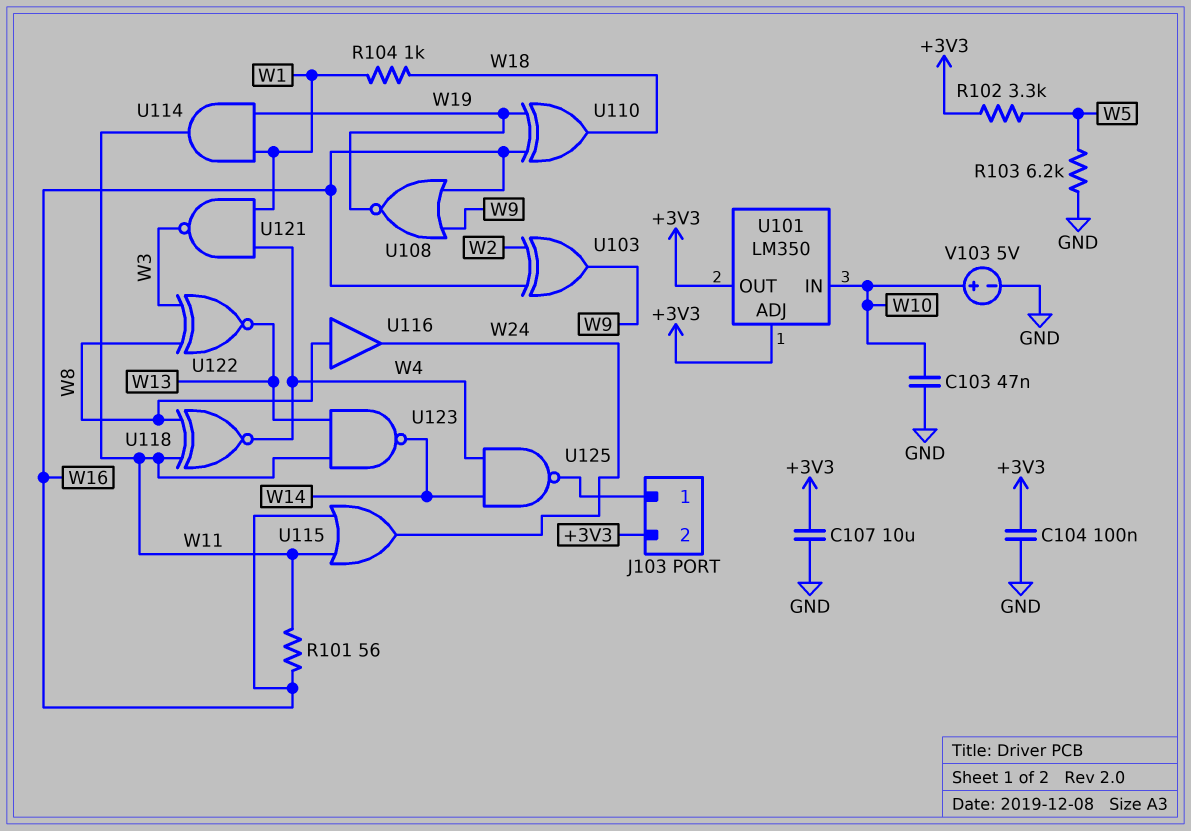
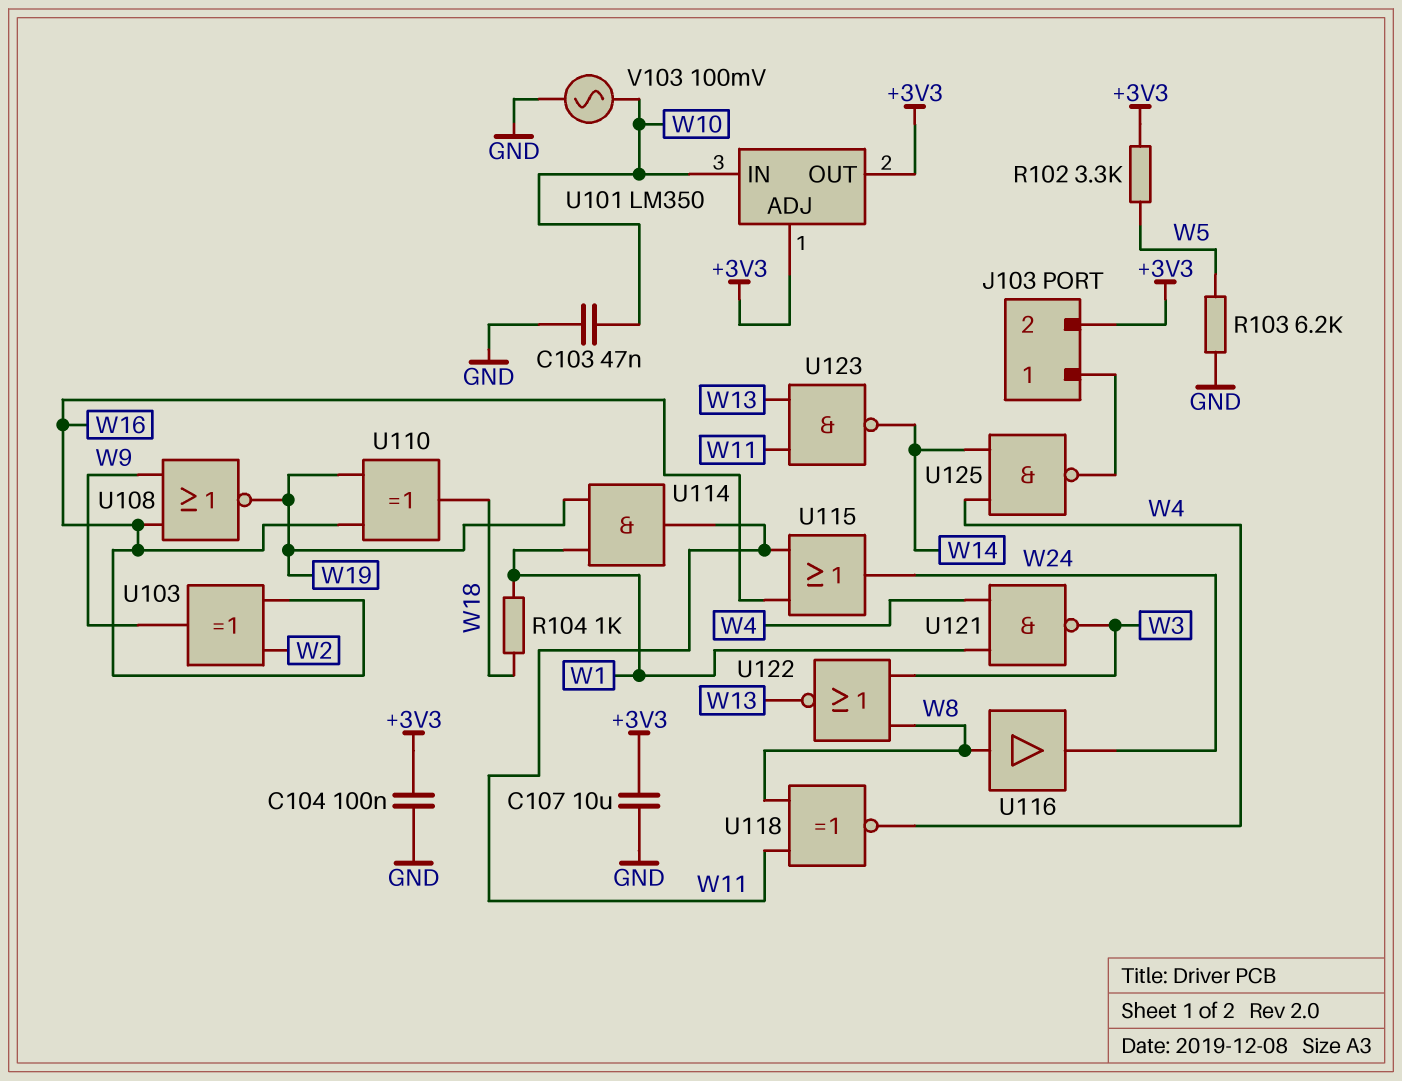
R101: 56 (W11, W16) -> none
U122: XNOR (in W3, in W8, out W13) -> NOR (in W3, in W8, out W13)
V103: 5V (plus W10, minus GND) -> AC 100mV (GND, W10)

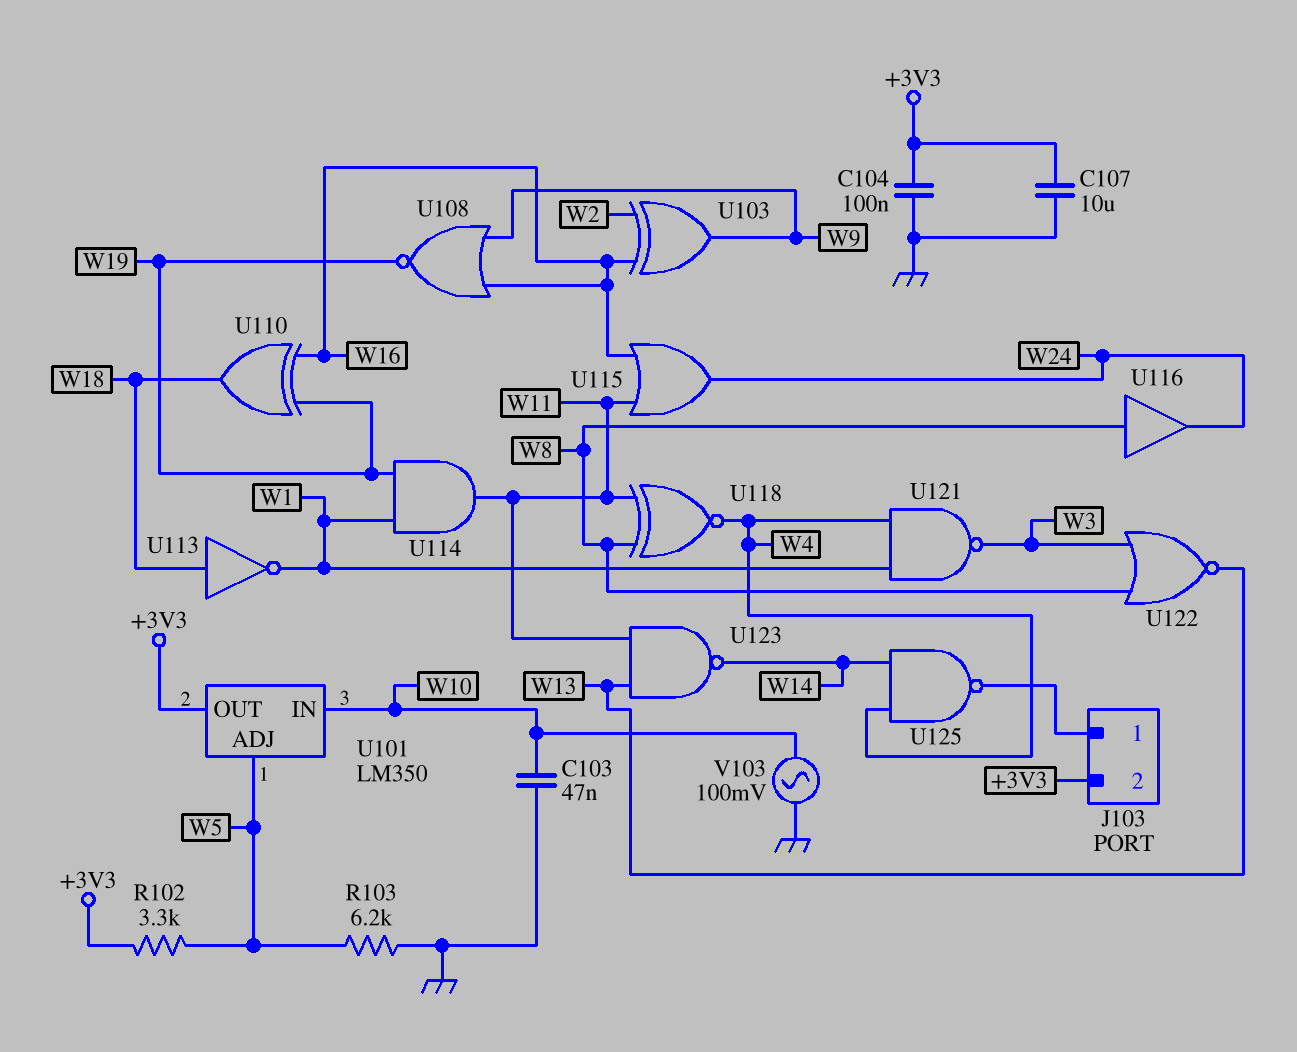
R104: 1k (W1, W18) -> none
U101 pin ADJ: +3V3 -> W5
U113: none -> NOT (in W18, out W1)

